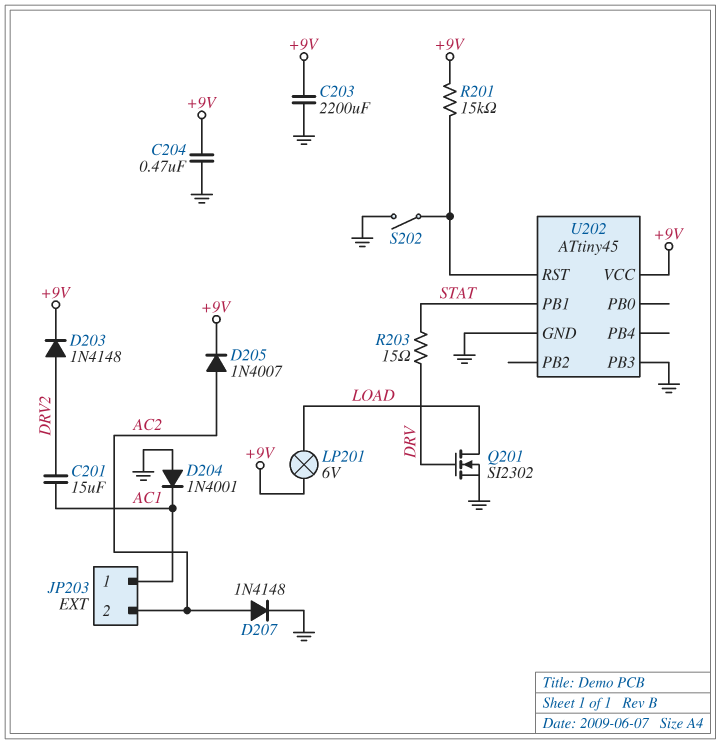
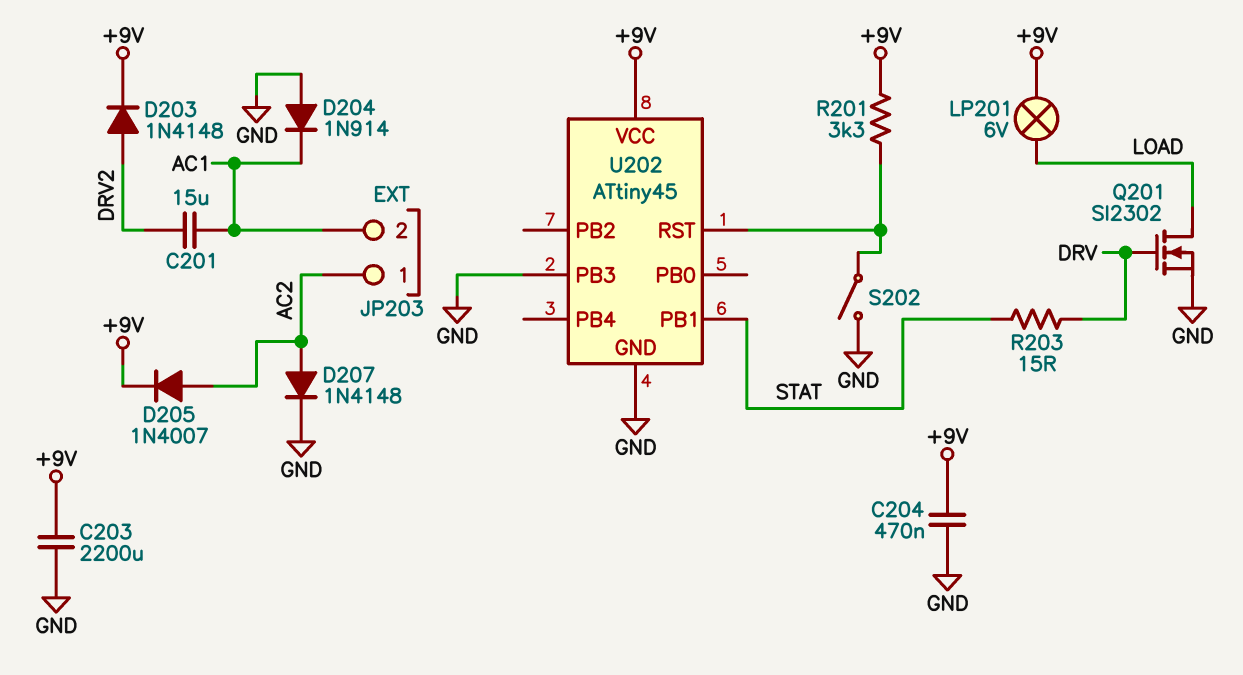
D204: diode 1N4001 (A GND, K AC1) -> diode 1N914 (A GND, K AC1)
JP203 pin 1: AC1 -> AC2
JP203 pin 2: AC2 -> AC1
R201: 15k (+9V, U202/RST) -> 3.3k (+9V, U202/RST)

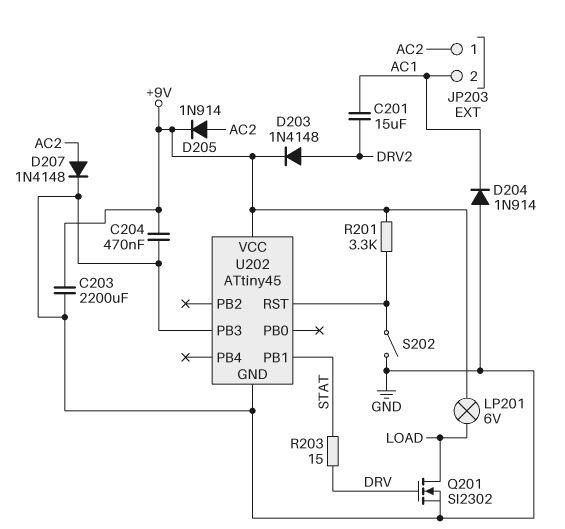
D205: diode 1N4007 (A AC2, K +9V) -> diode 1N914 (A AC2, K +9V)

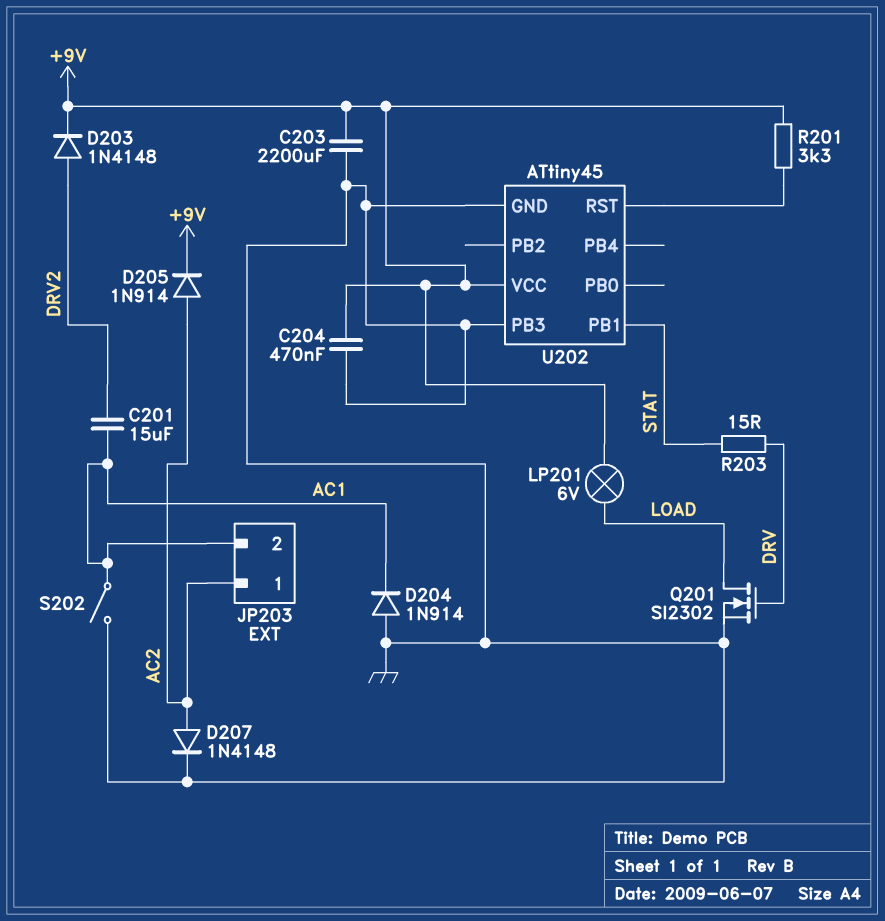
S202: switch (GND, U202/RST) -> switch (AC1, GND)

